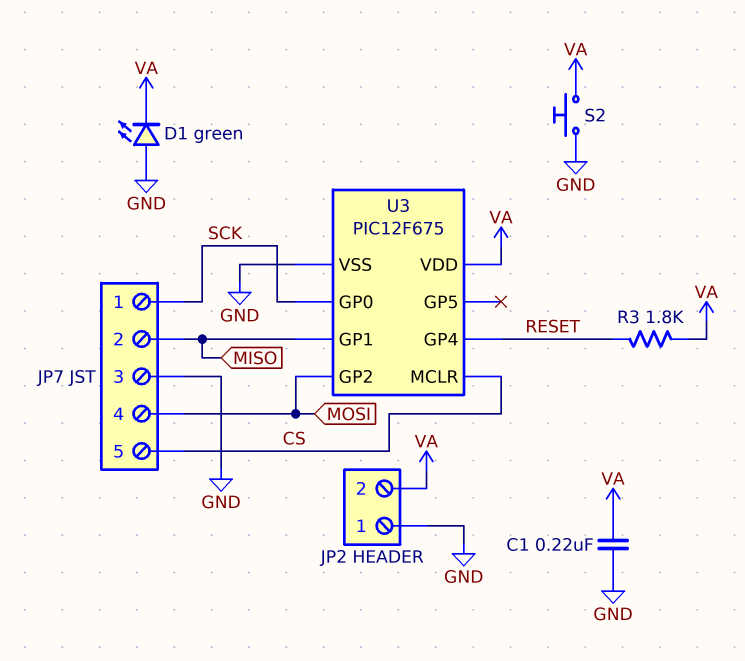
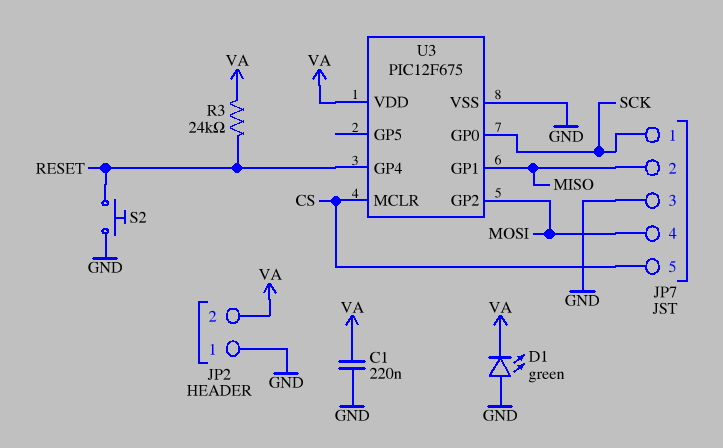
R3: 1.8k (RESET, VA) -> 24k (RESET, VA)
S2: button (GND, VA) -> button (GND, RESET)

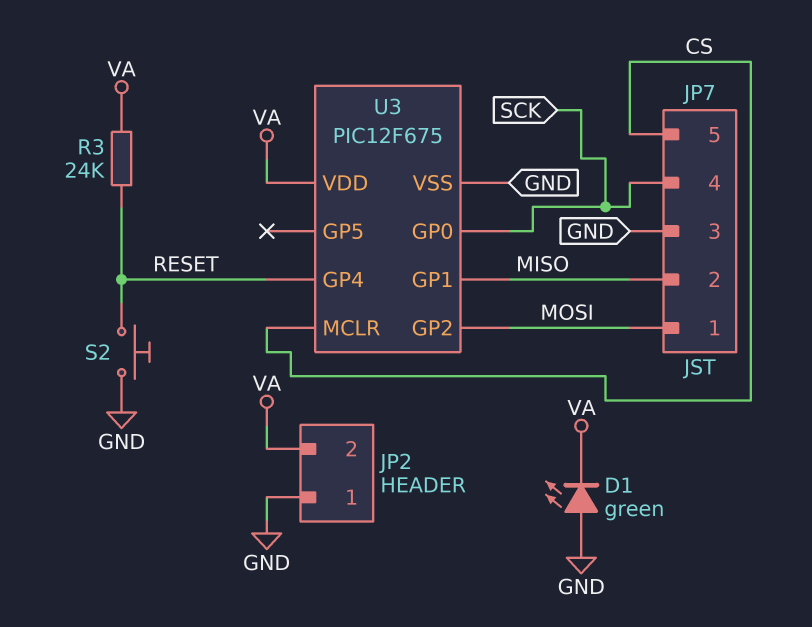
C1: 220nF (GND, VA) -> none
JP7 pin 1: SCK -> MOSI
JP7 pin 4: MOSI -> SCK

